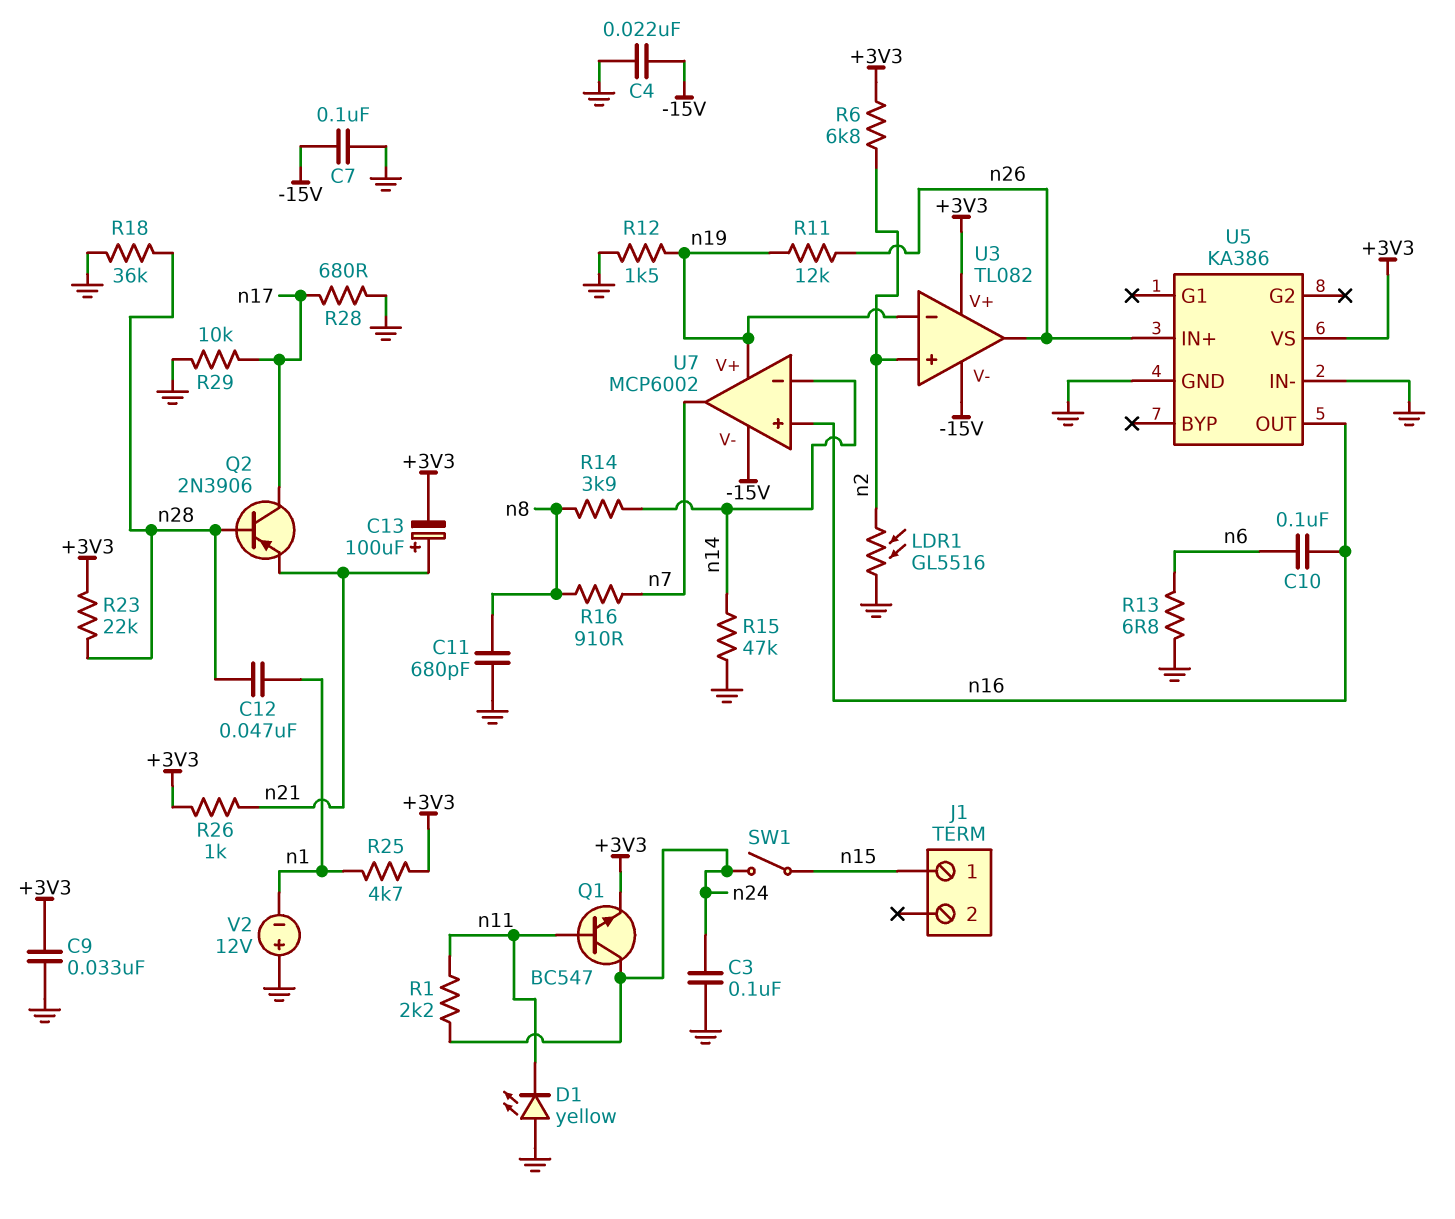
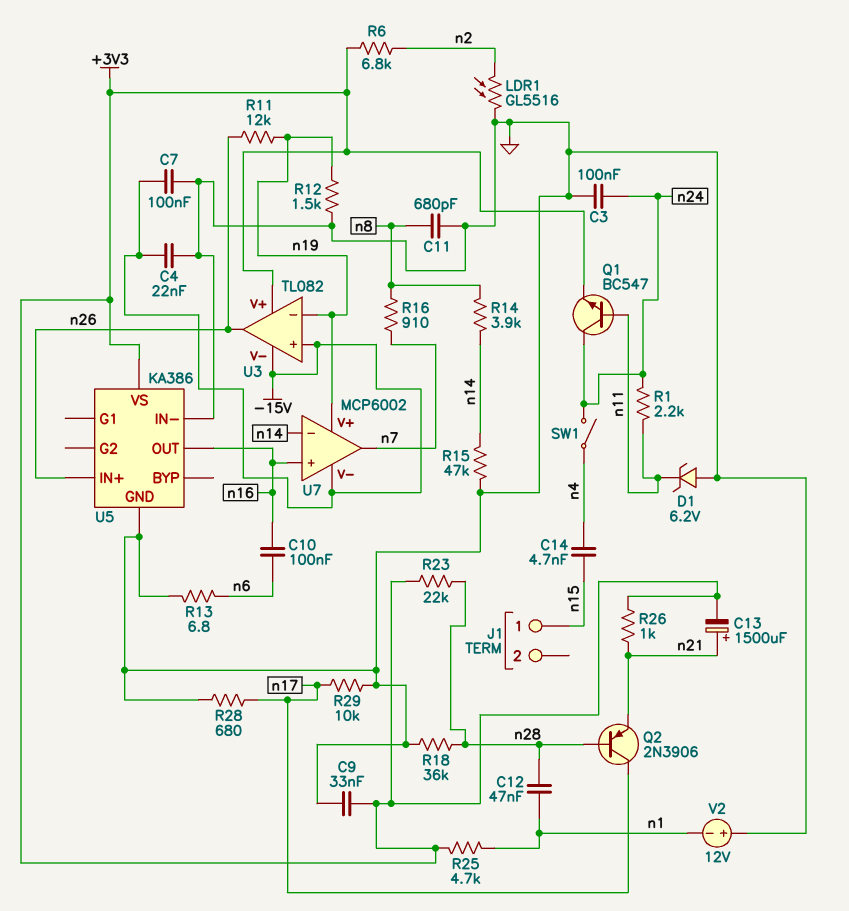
C13: 100uF (plus n21, minus +3V3) -> 1500uF (plus n21, minus +3V3)
C14: none -> 4.7nF (n4, n15)
D1: LED yellow (A GND, K n11) -> zener 6.2V (A GND, K n11)
SW1: switch (n15, n24) -> switch (n4, n24)
U3 pin in+: n2 -> -15V

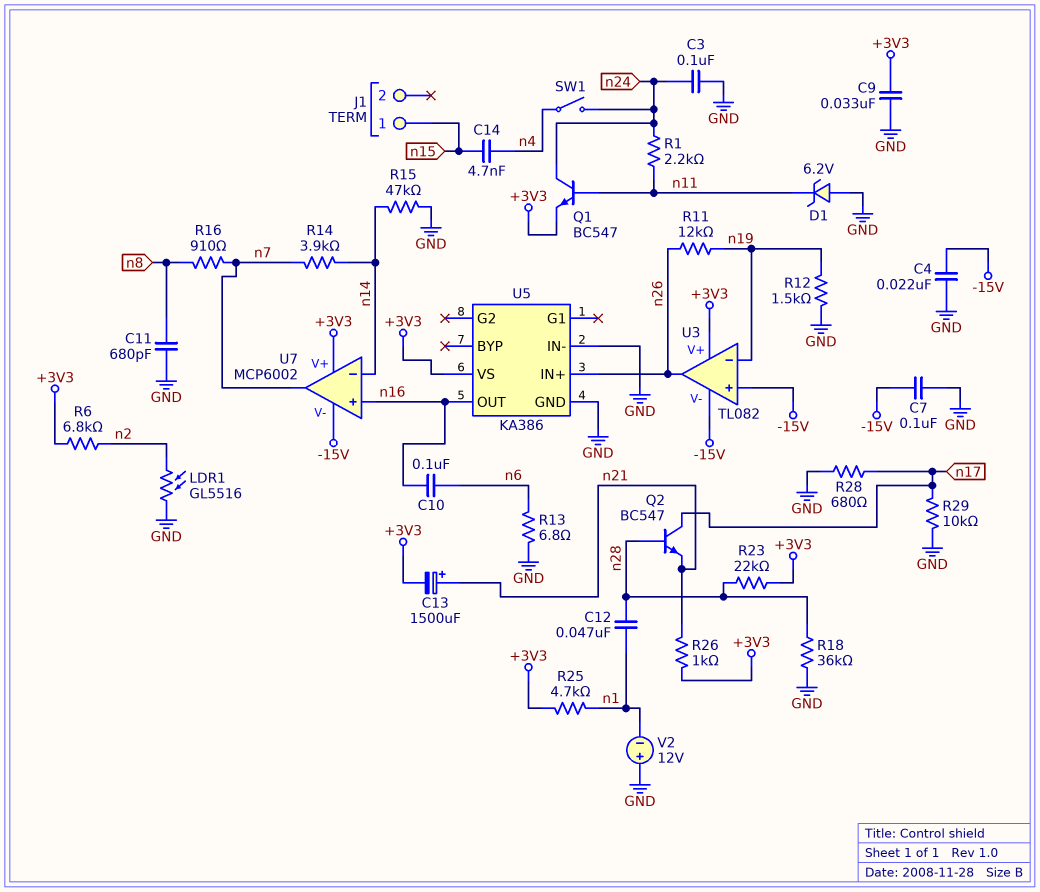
Q2: PNP 2N3906 (B n28, C n17, E n21) -> NPN BC547 (B n28, C n17, E n21)
R14: 3.9k (n8, n14) -> 3.9k (n7, n14)
U7 pin V+: n19 -> +3V3

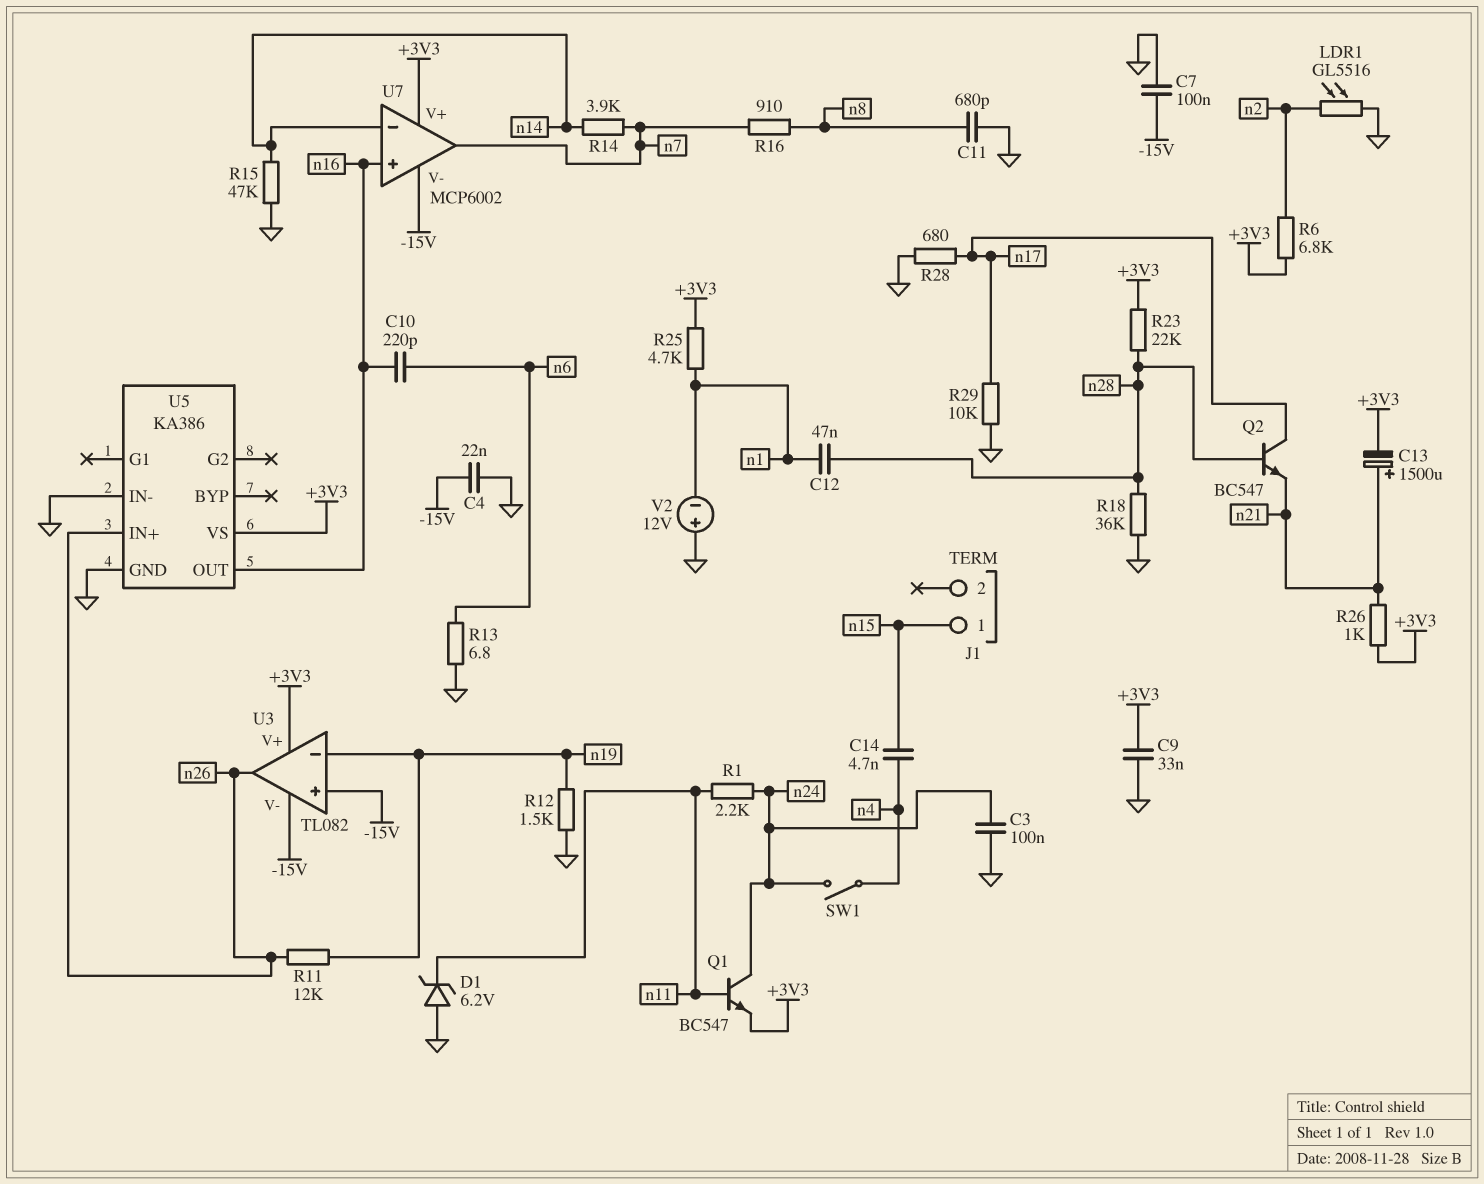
C10: 100nF (n6, n16) -> 220pF (n6, n16)

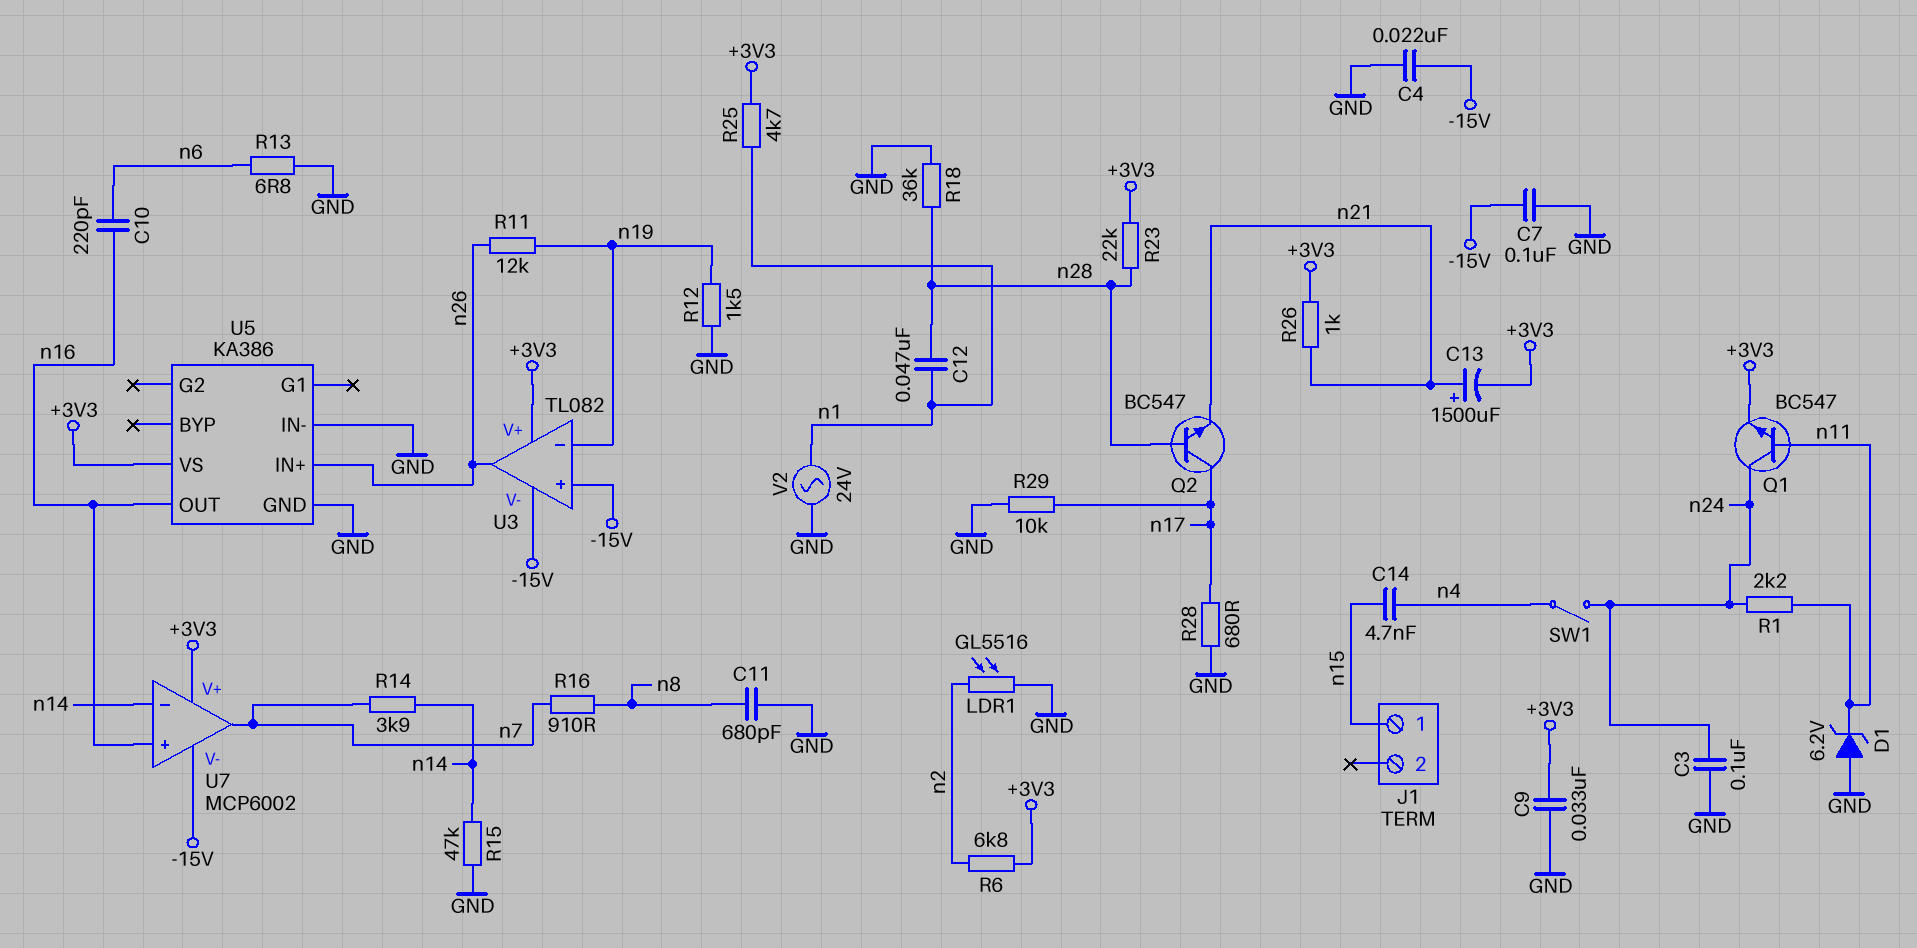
V2: 12V (plus GND, minus n1) -> AC 24V (GND, n1)

